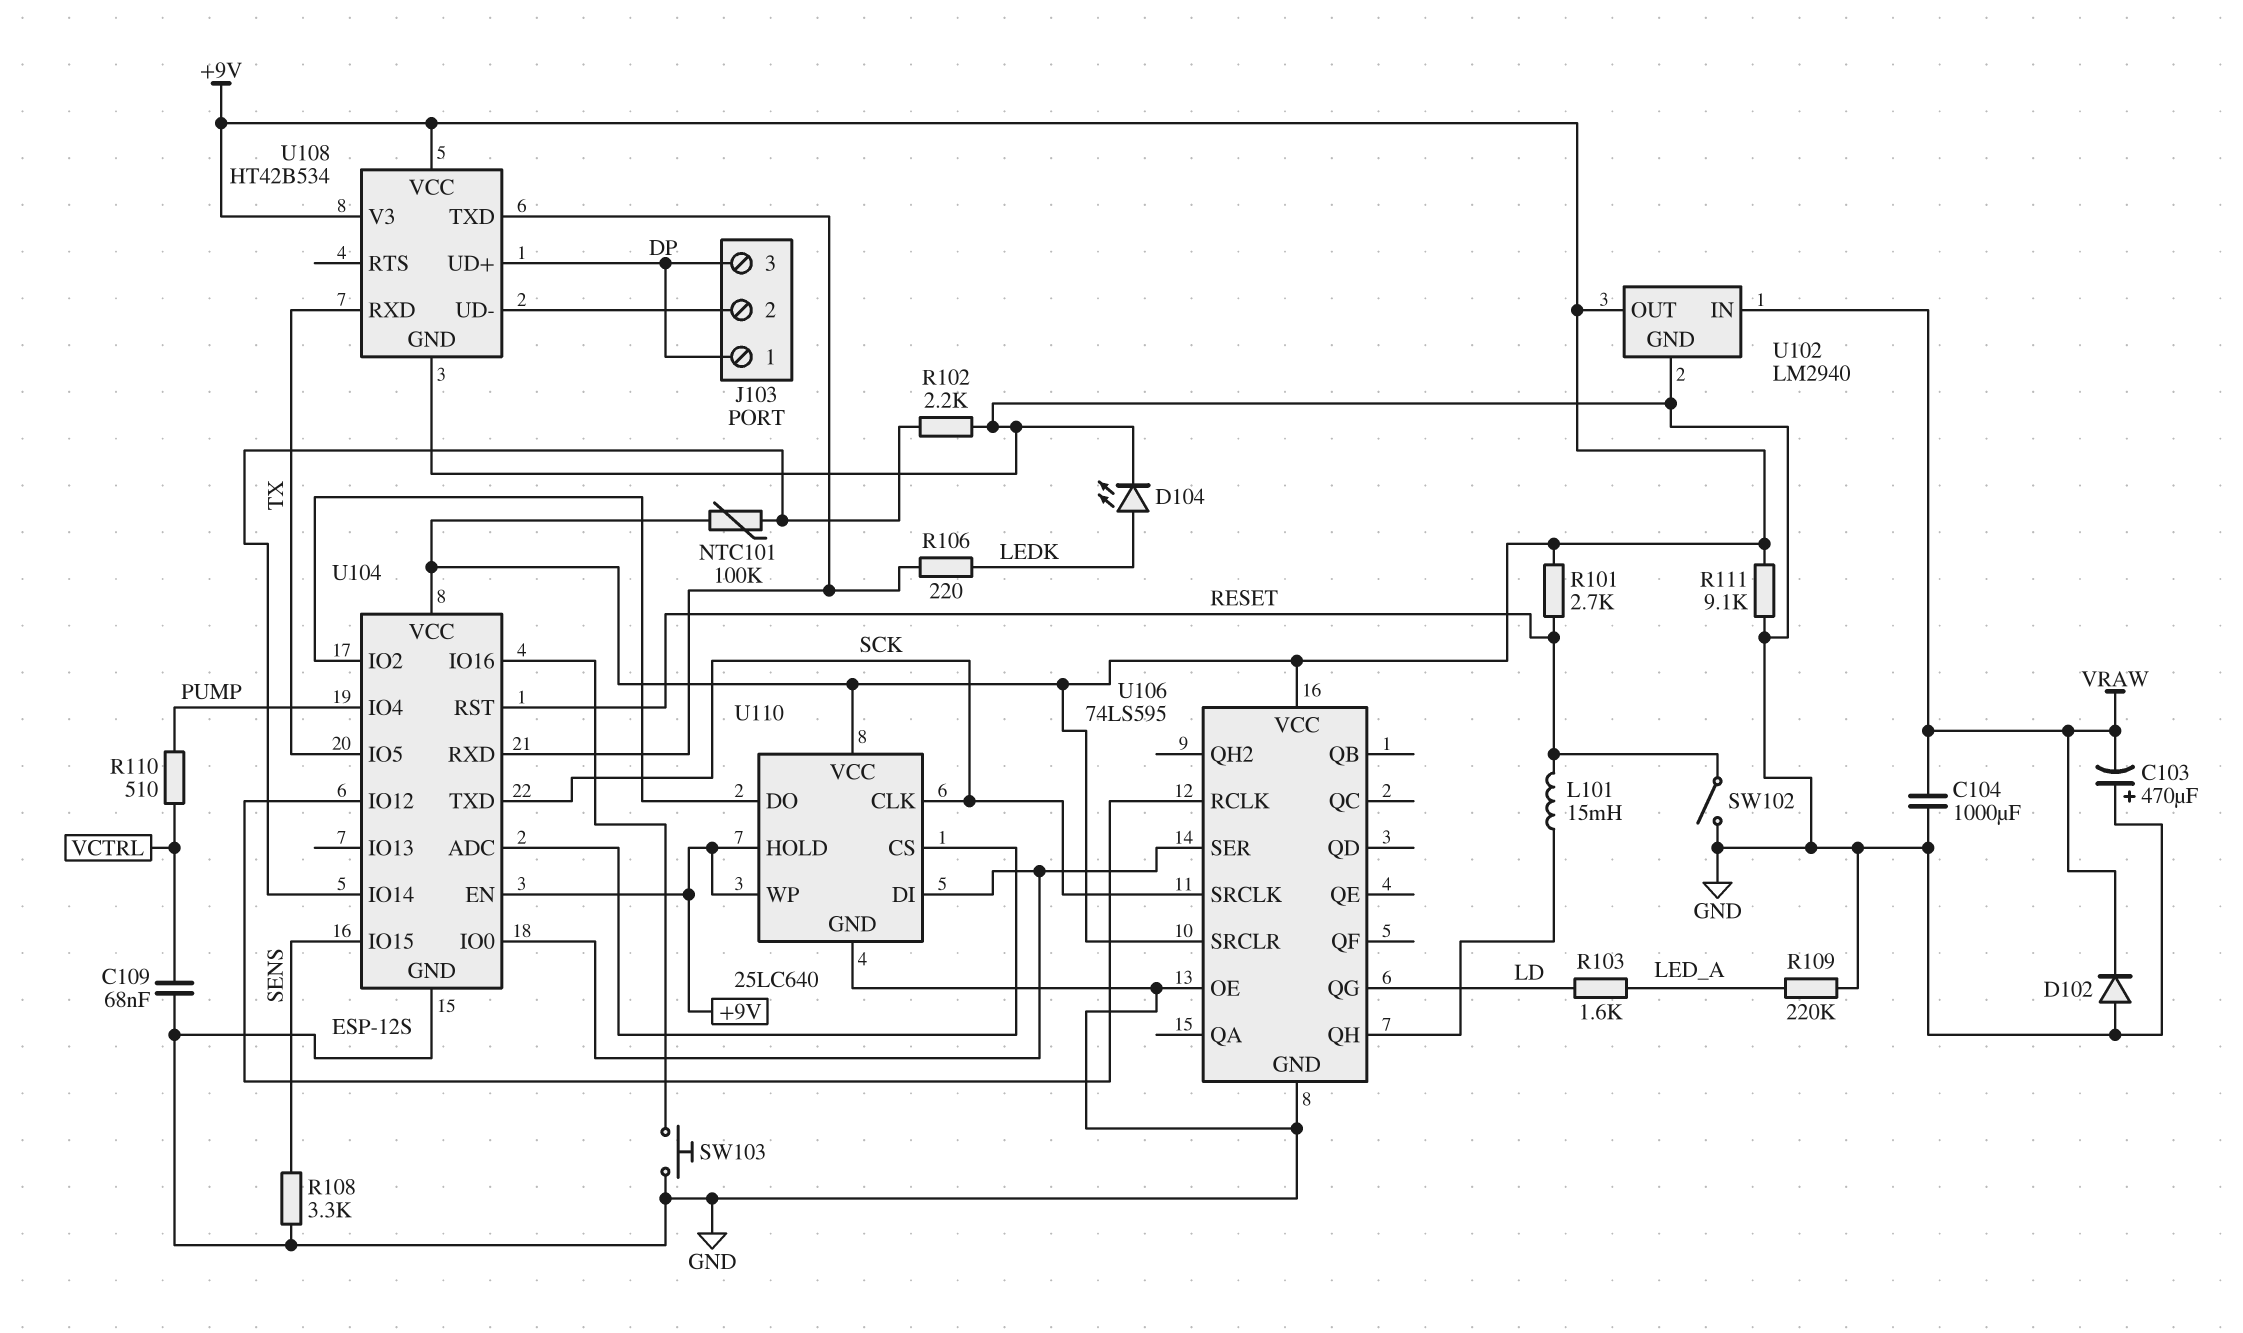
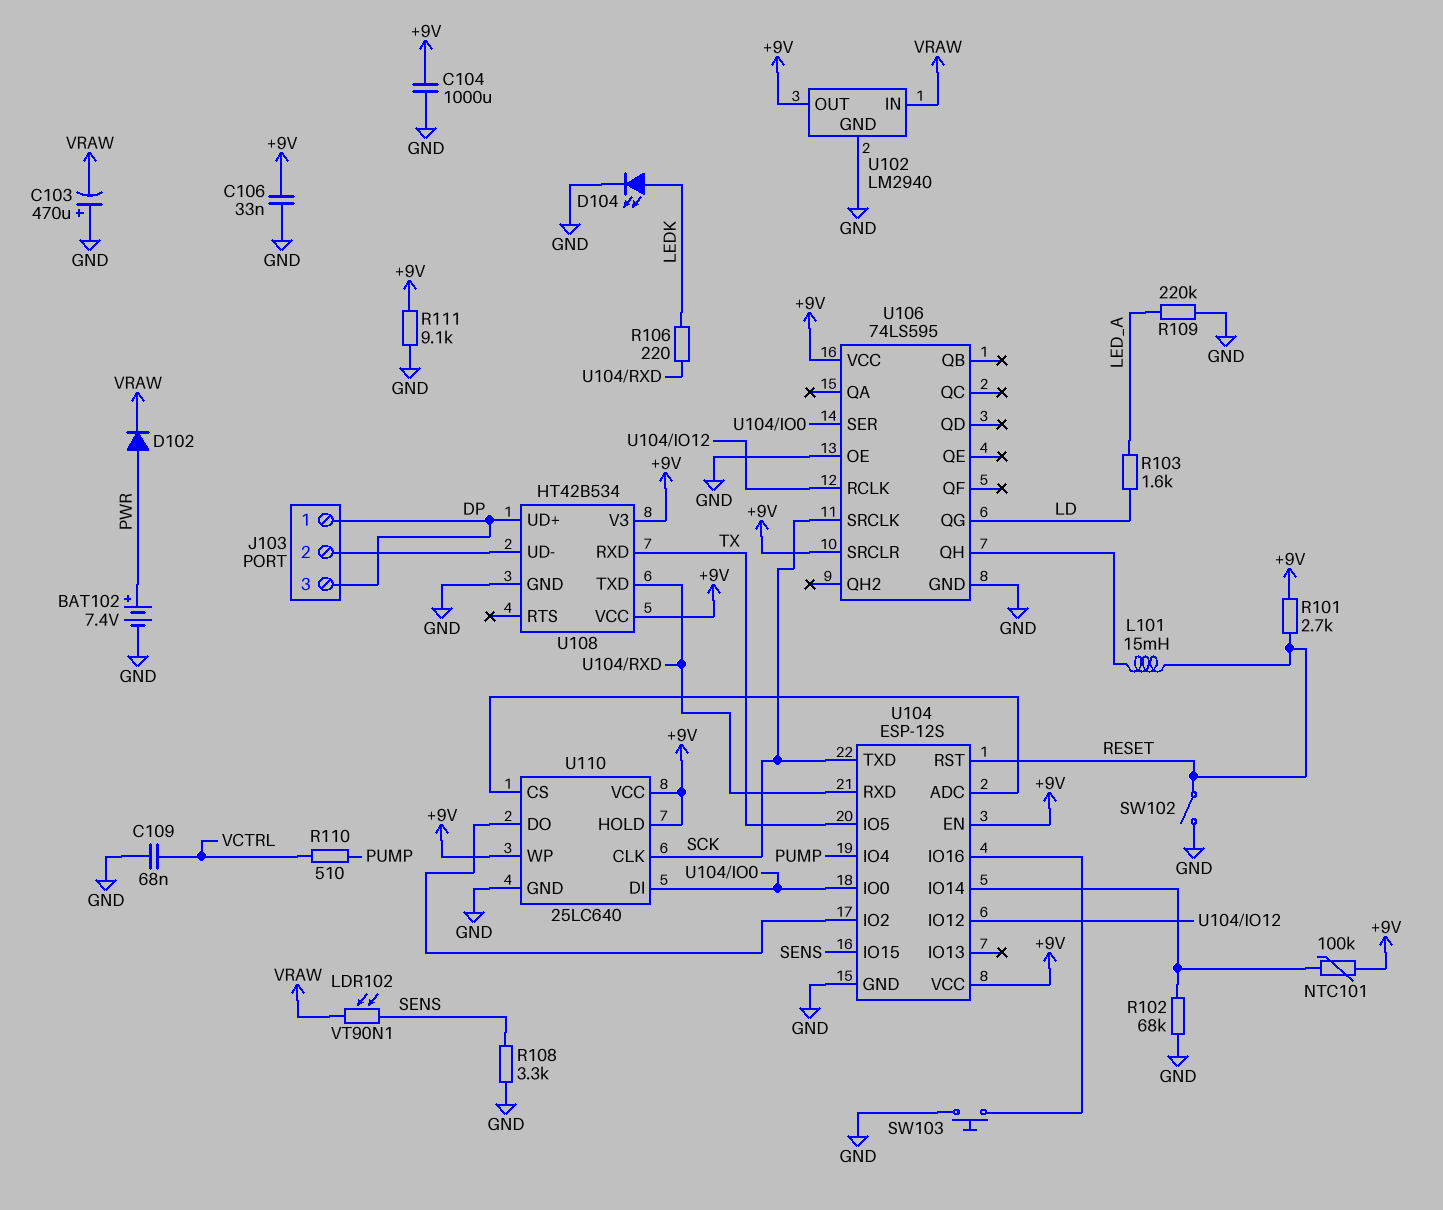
BAT102: none -> 7.4V (plus PWR, minus GND)
C104: 1000uF (GND, VRAW) -> 1000uF (+9V, GND)
C106: none -> 33nF (+9V, GND)
D102: diode (A GND, K VRAW) -> diode (A PWR, K VRAW)
LDR102: none -> VT90N1 (SENS, VRAW)
R102: 2.2k (GND, U104/IO14) -> 68k (GND, U104/IO14)

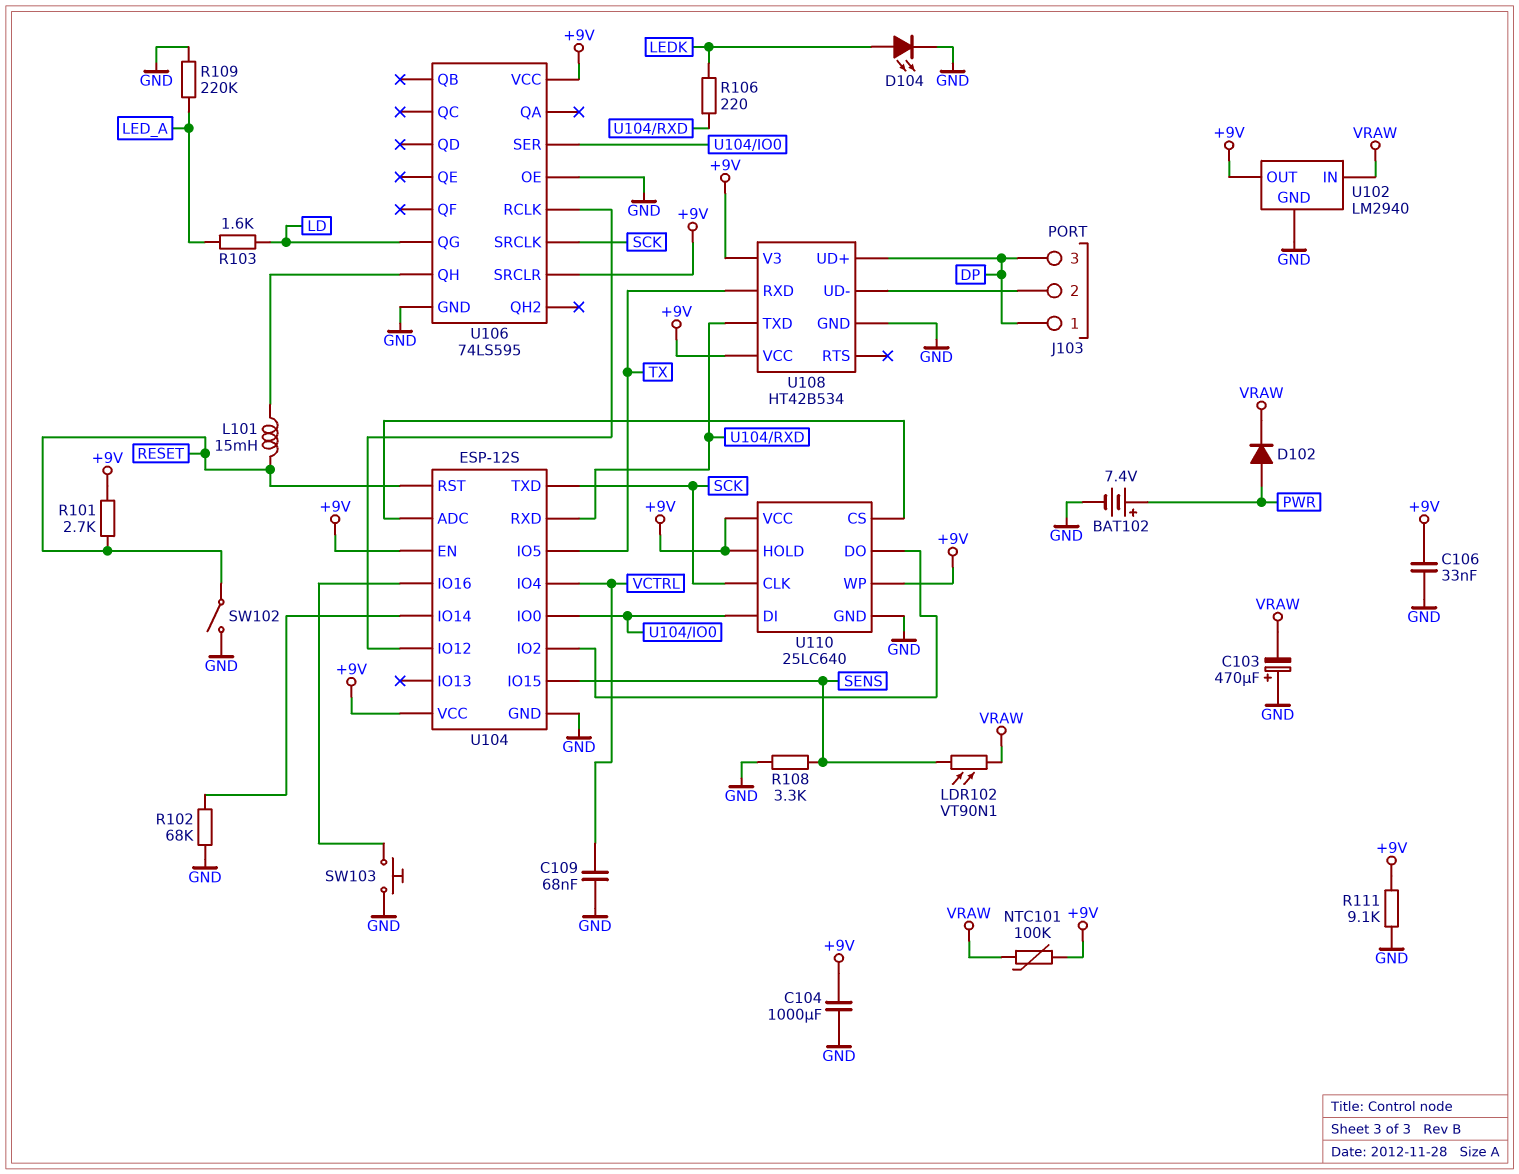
NTC101: 100k (+9V, U104/IO14) -> 100k (+9V, VRAW)
R110: 510 (PUMP, VCTRL) -> none
U104 pin IO4: PUMP -> VCTRL

